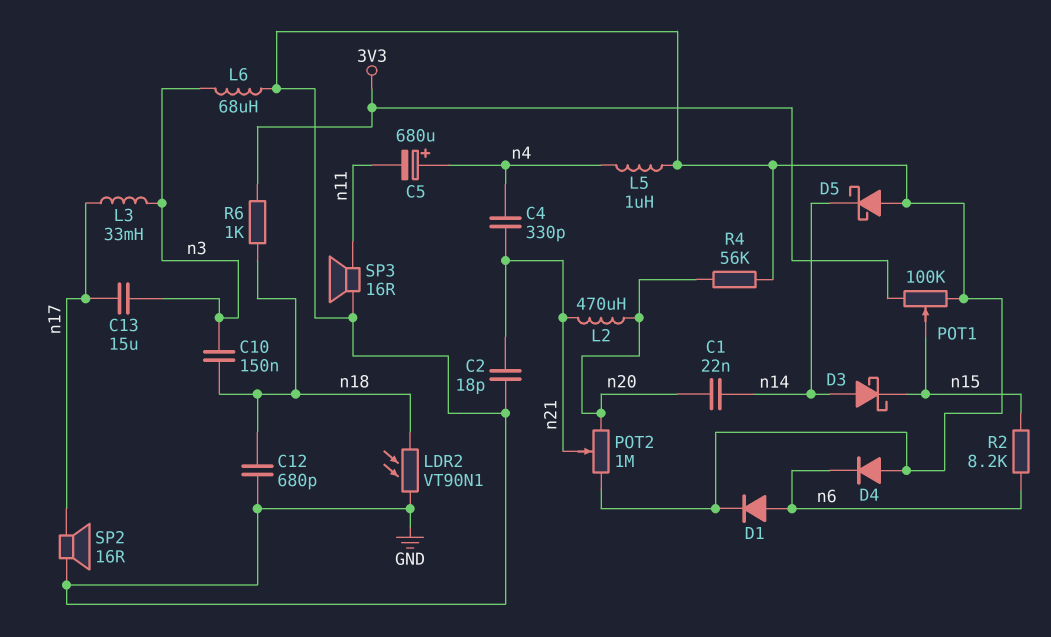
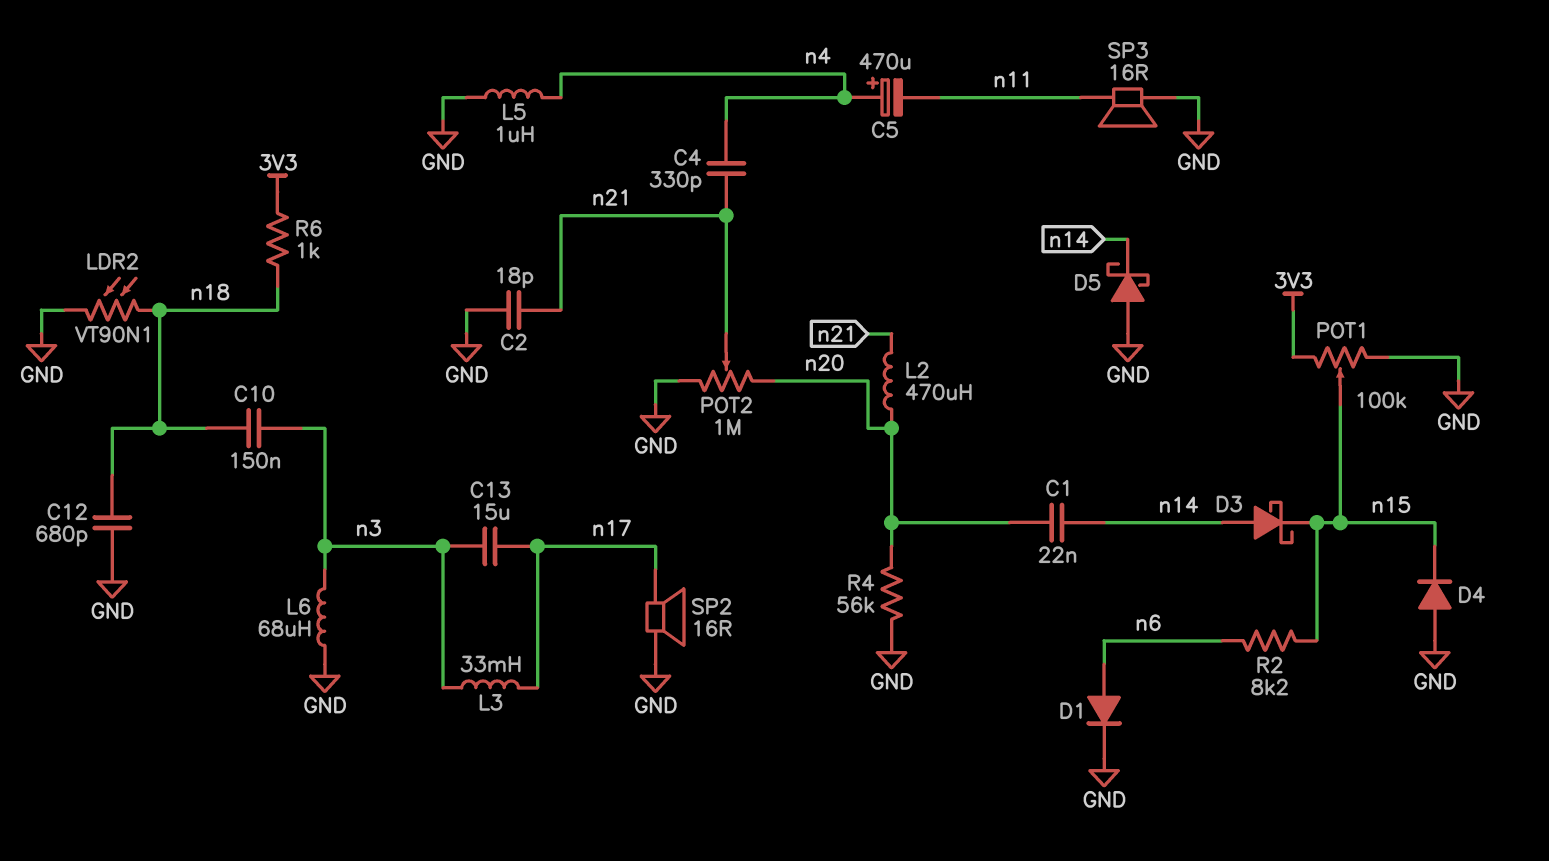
C5: 680uF (plus n4, minus n11) -> 470uF (plus n4, minus n11)
D4: diode (A GND, K n6) -> diode (A GND, K n15)

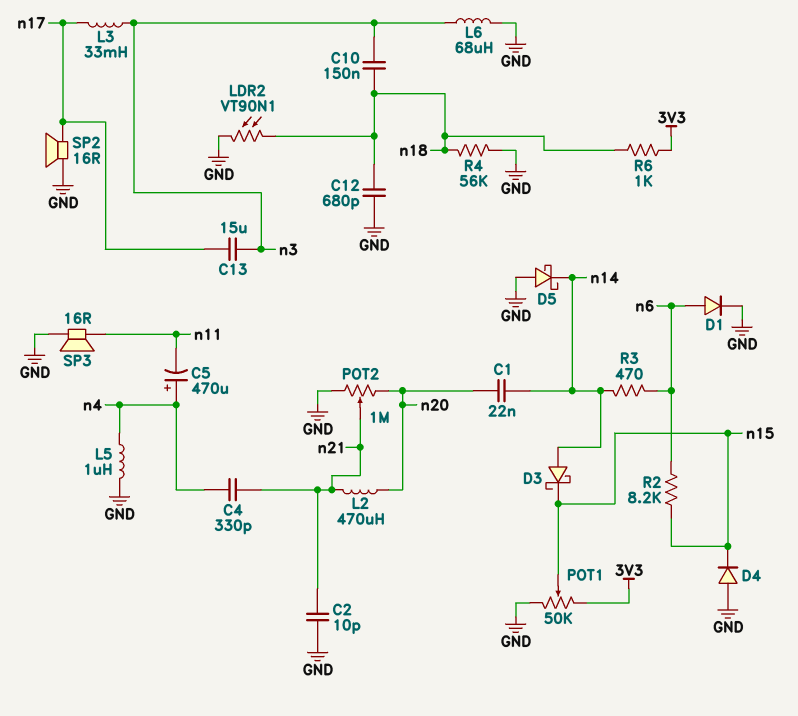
C2: 18pF (GND, n21) -> 10pF (GND, n21)
POT1: 100k (3V3, GND, wiper n15) -> 50k (3V3, GND, wiper n15)
R3: none -> 470 (n6, n14)
R4: 56k (GND, n20) -> 56k (GND, n18)

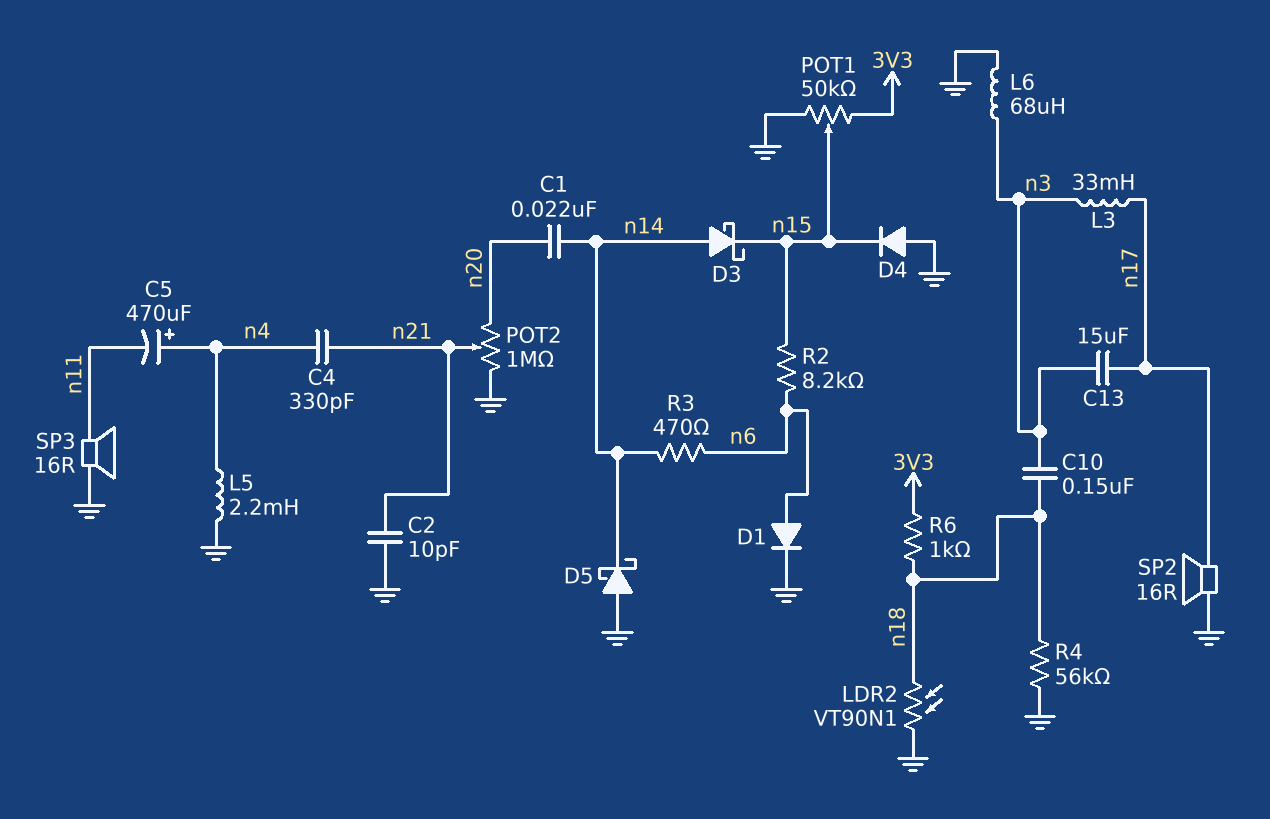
C12: 680pF (GND, n18) -> none
L2: 470uH (n20, n21) -> none
L5: 1uH (GND, n4) -> 2.2mH (GND, n4)

